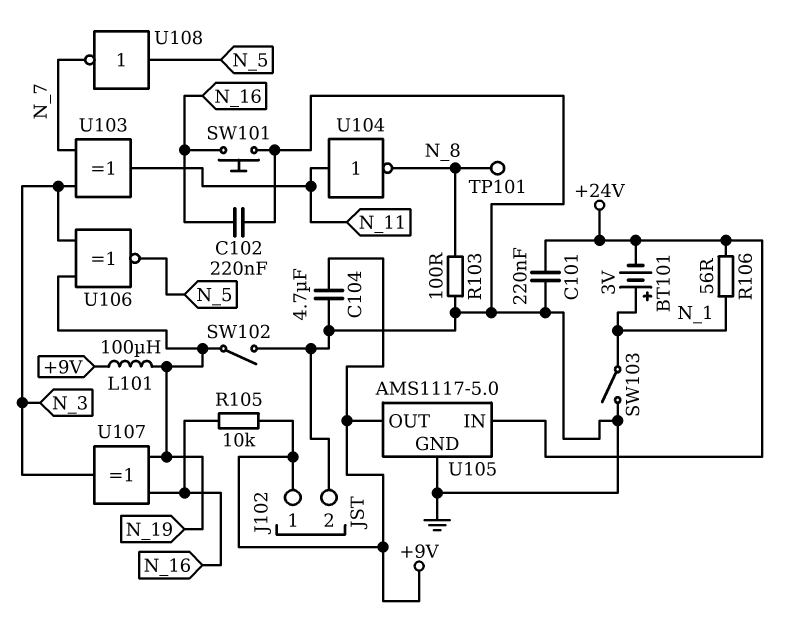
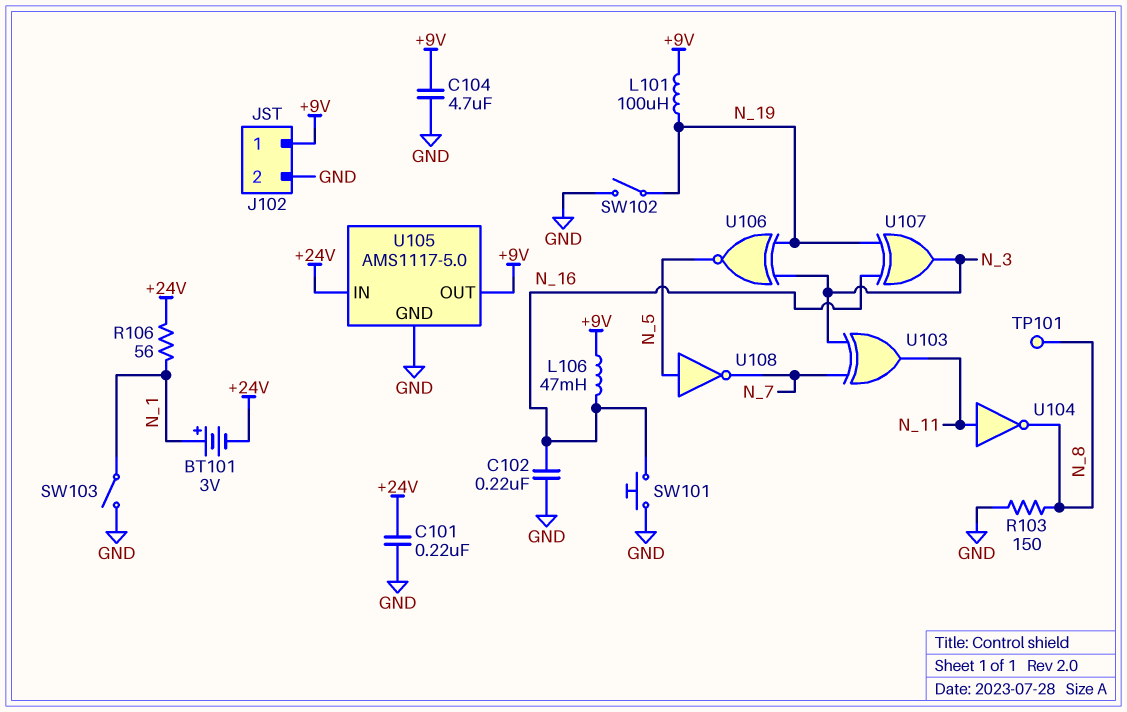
L106: none -> 47mH (+9V, N_16)
R103: 100 (GND, N_8) -> 150 (GND, N_8)
R105: 10k (+9V, N_16) -> none

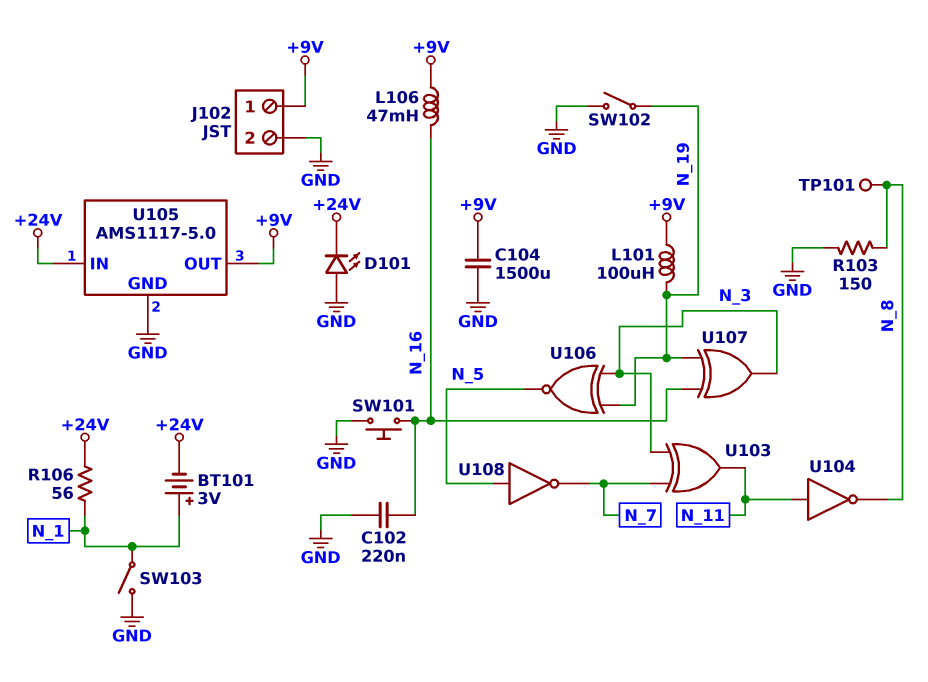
C101: 220nF (+24V, GND) -> none
C104: 4.7uF (+9V, GND) -> 1500uF (+9V, GND)
D101: none -> LED (A GND, K +24V)

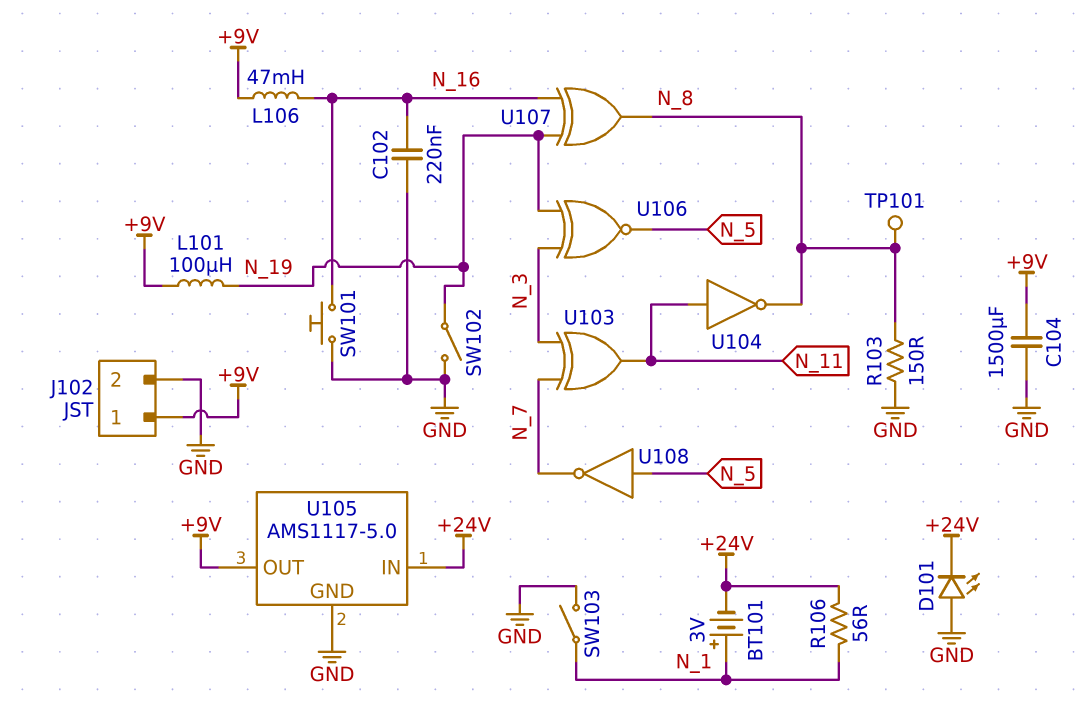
U107: XOR (in N_16, in N_19, out N_3) -> XOR (in N_16, in N_19, out N_8)

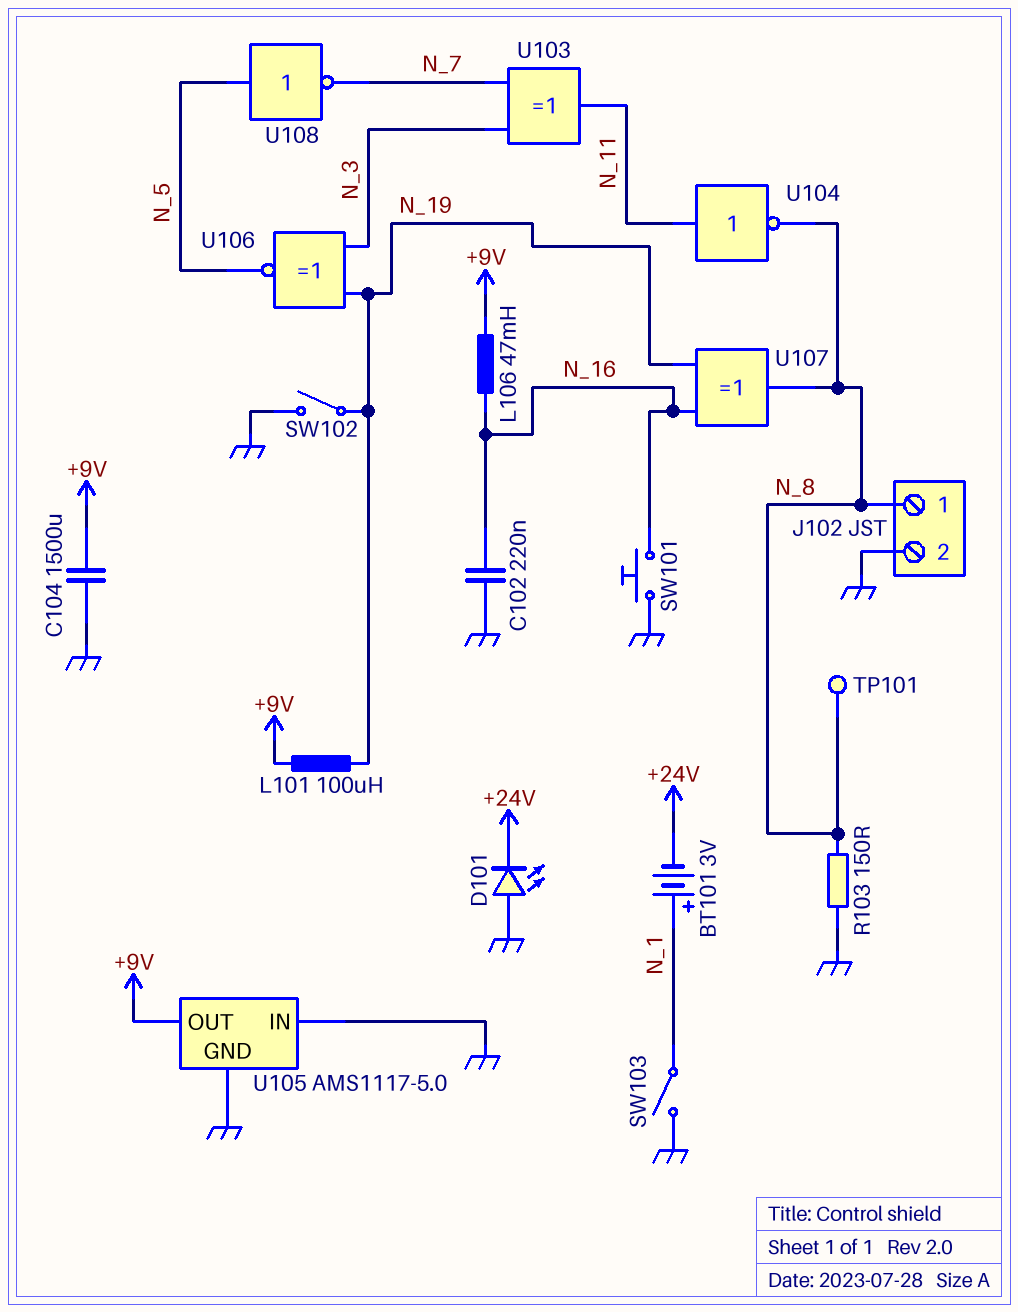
J102 pin 1: +9V -> N_8
R106: 56 (+24V, N_1) -> none
U105 pin IN: +24V -> GND

